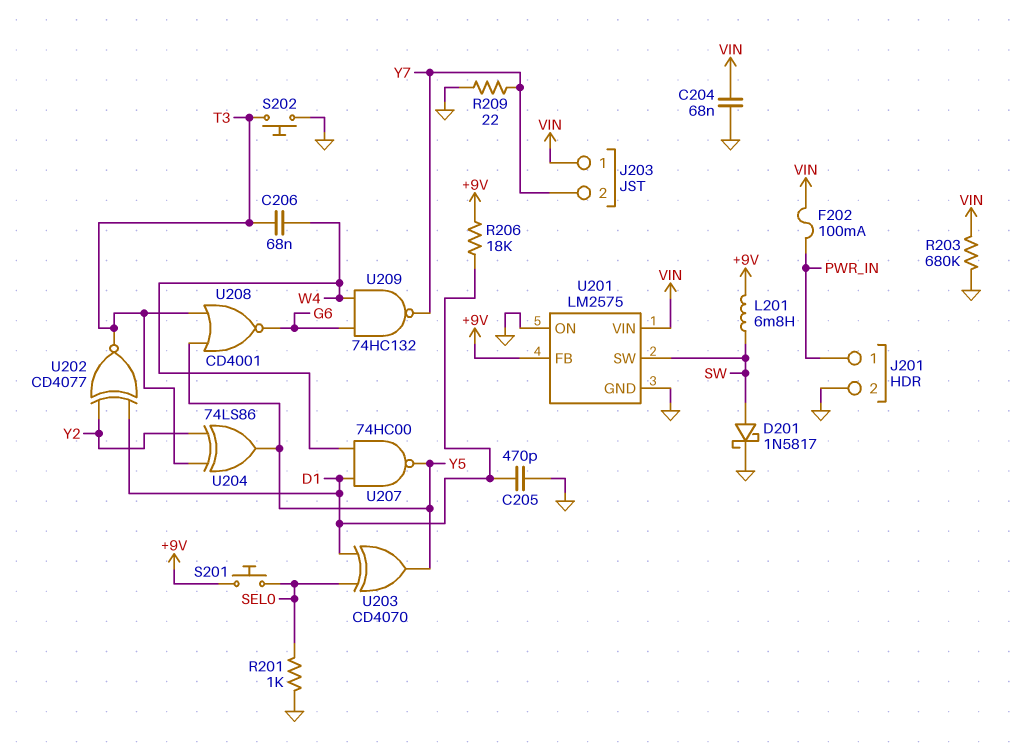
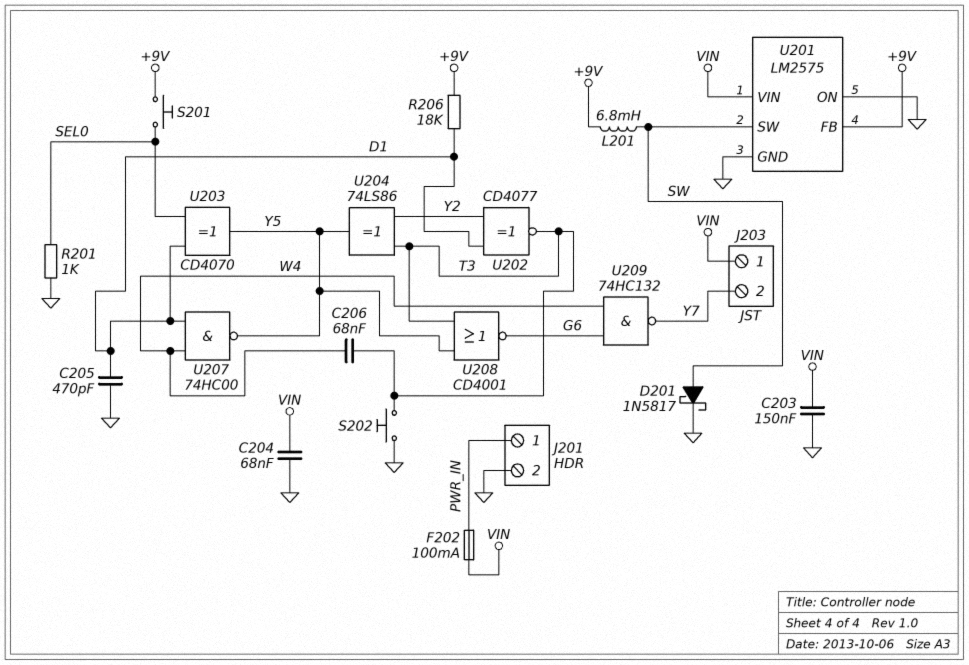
C203: none -> 150nF (GND, VIN)
R203: 680k (GND, VIN) -> none
R209: 22 (GND, Y7) -> none

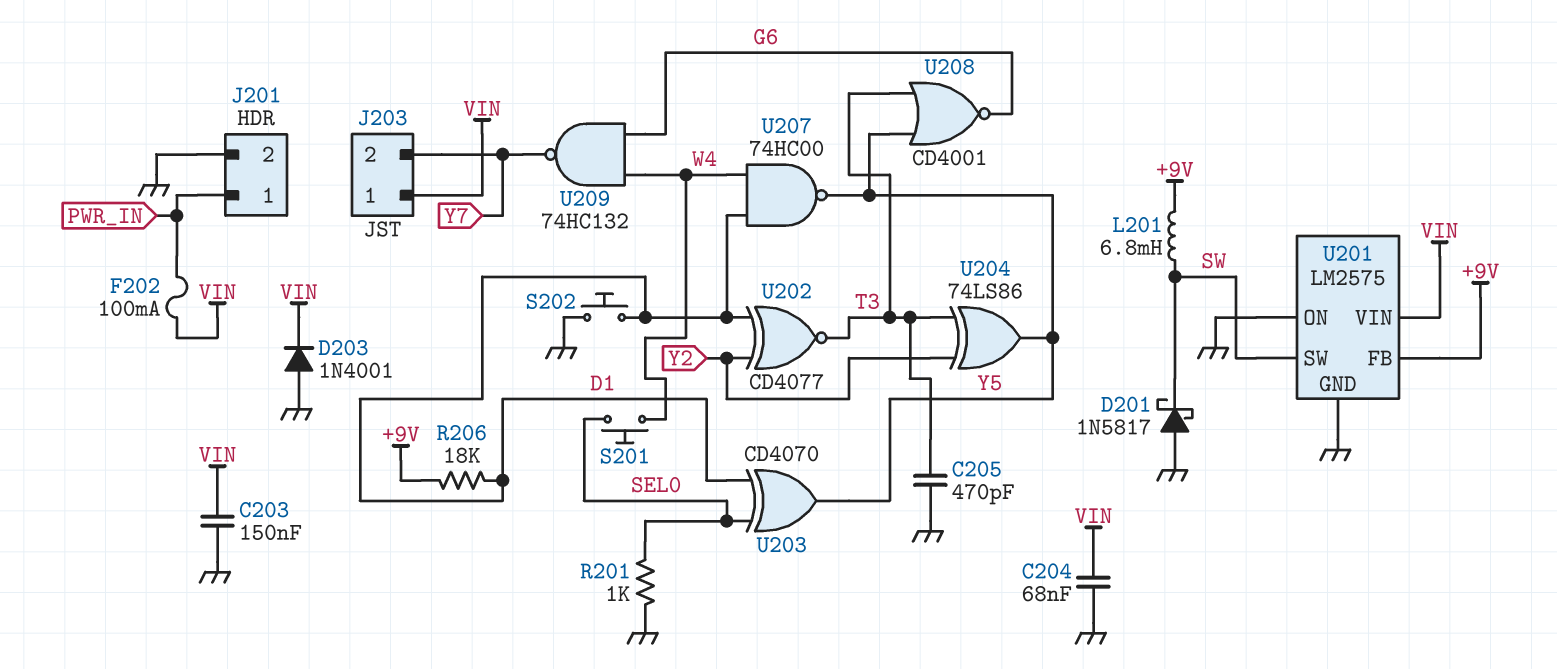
C205: 470pF (D1, GND) -> 470pF (GND, T3)
C206: 68nF (T3, W4) -> none
D201: schottky 1N5817 (A SW, K GND) -> schottky 1N5817 (A GND, K SW)
D203: none -> diode 1N4001 (A GND, K VIN)
S201: button (+9V, SEL0) -> button (SEL0, W4)
S202: button (GND, T3) -> button (D1, GND)

